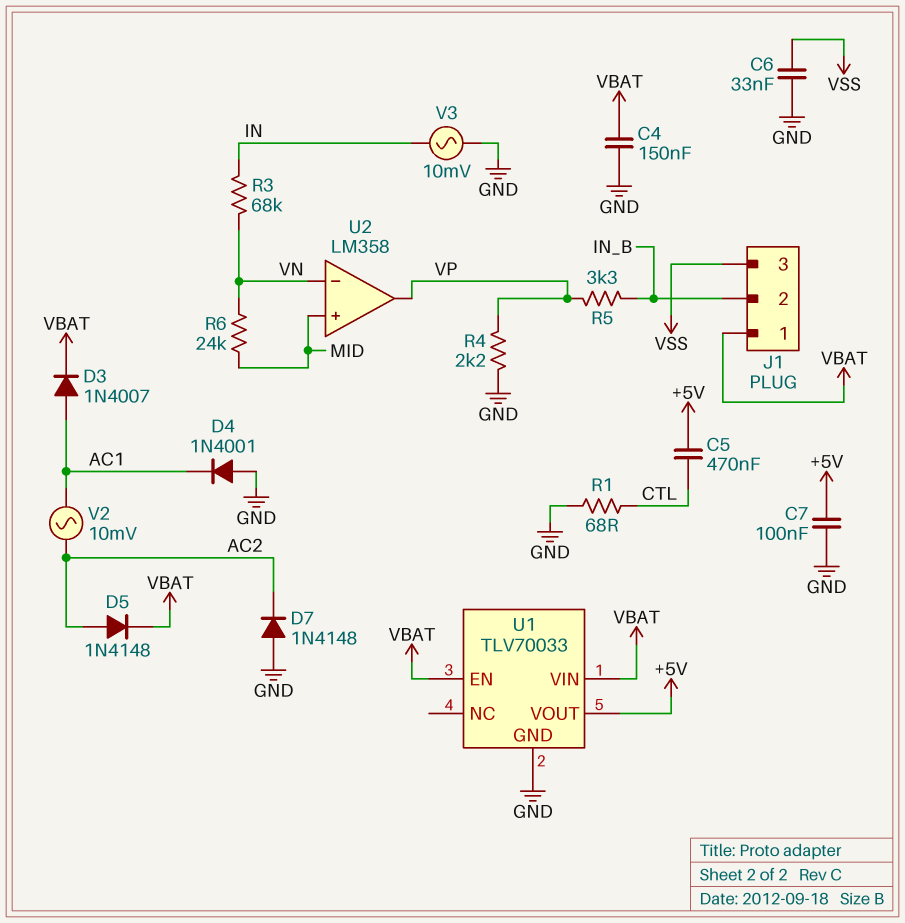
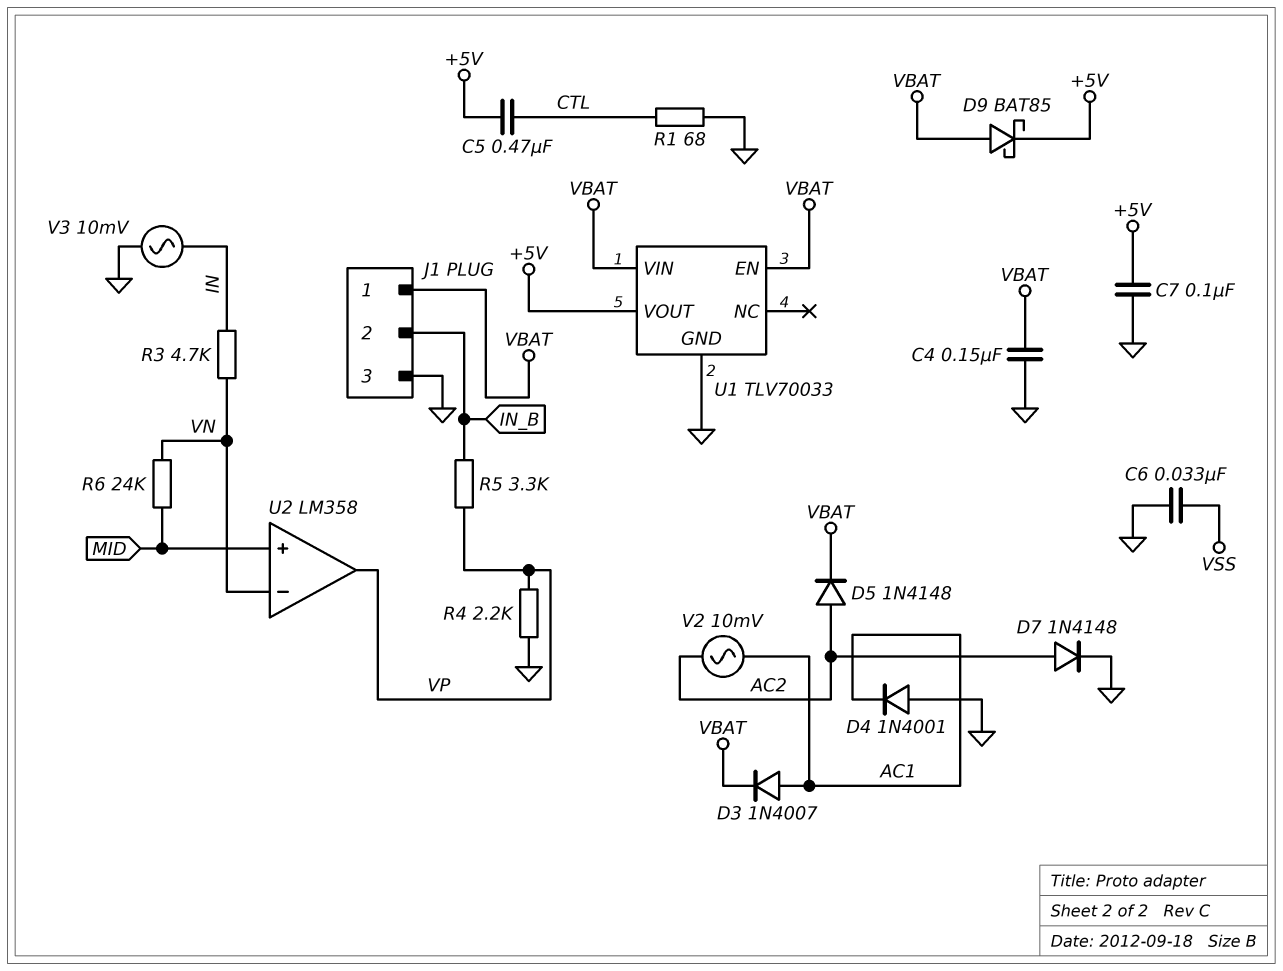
D7: diode 1N4148 (A GND, K AC2) -> diode 1N4148 (A AC2, K GND)
D9: none -> schottky BAT85 (A VBAT, K +5V)
J1 pin 3: VSS -> GND
R3: 68k (IN, VN) -> 4.7k (IN, VN)

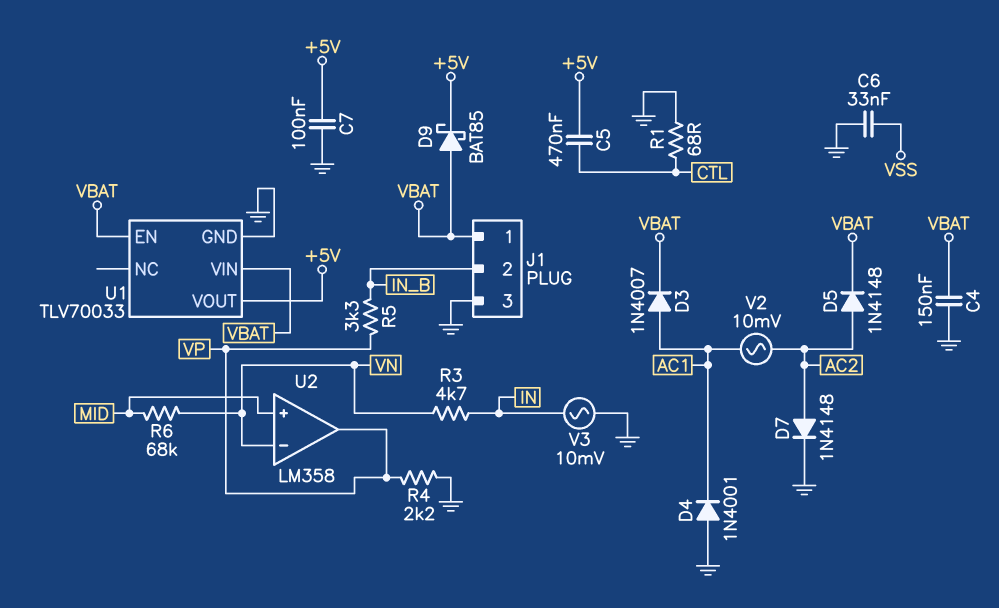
R6: 24k (MID, VN) -> 68k (MID, VN)

